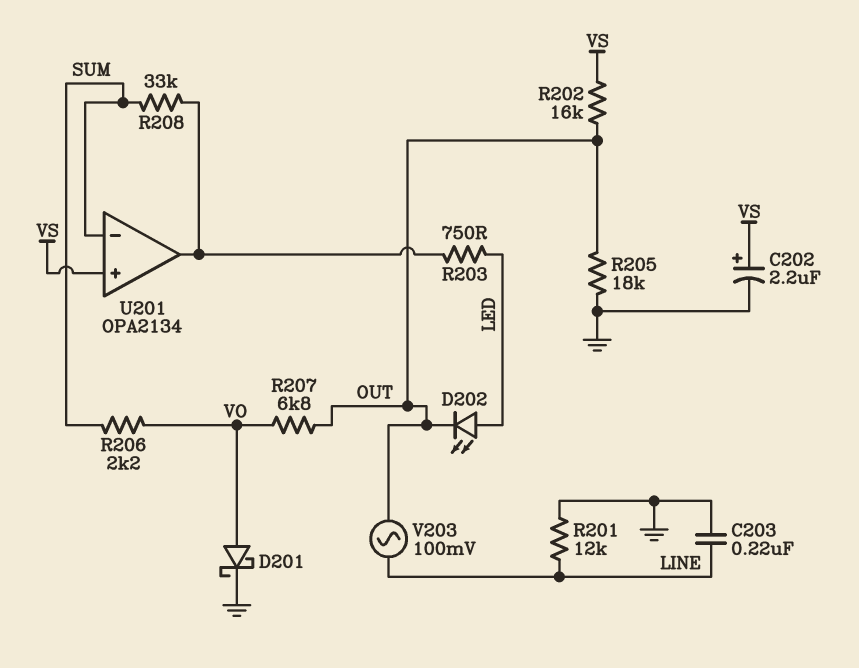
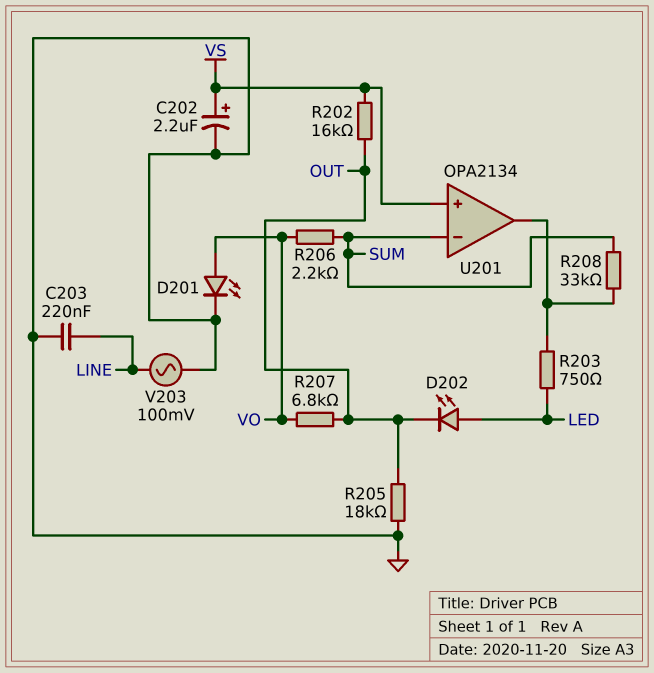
D201: schottky (A VO, K GND) -> LED (A VO, K GND)
R201: 12k (GND, LINE) -> none
V203: AC 100mV (LINE, OUT) -> AC 100mV (GND, LINE)

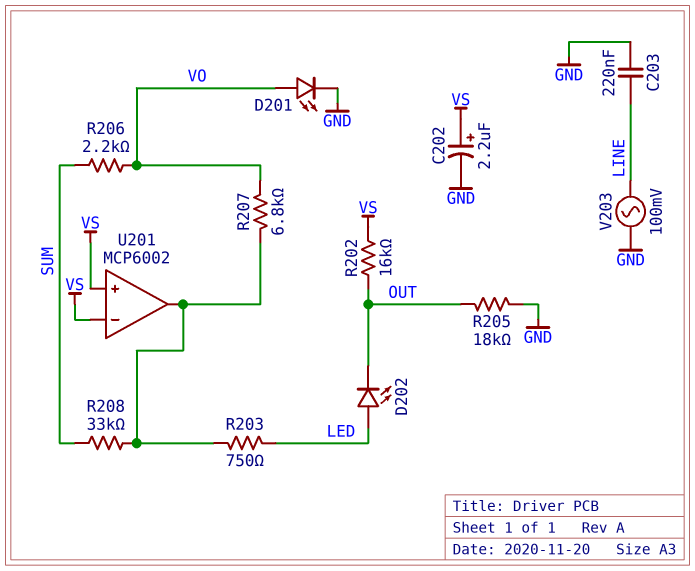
R207: 6.8k (OUT, VO) -> 6.8k (U201/out, VO)
U201: OPA2134 -> MCP6002
U201 pin in-: SUM -> VS

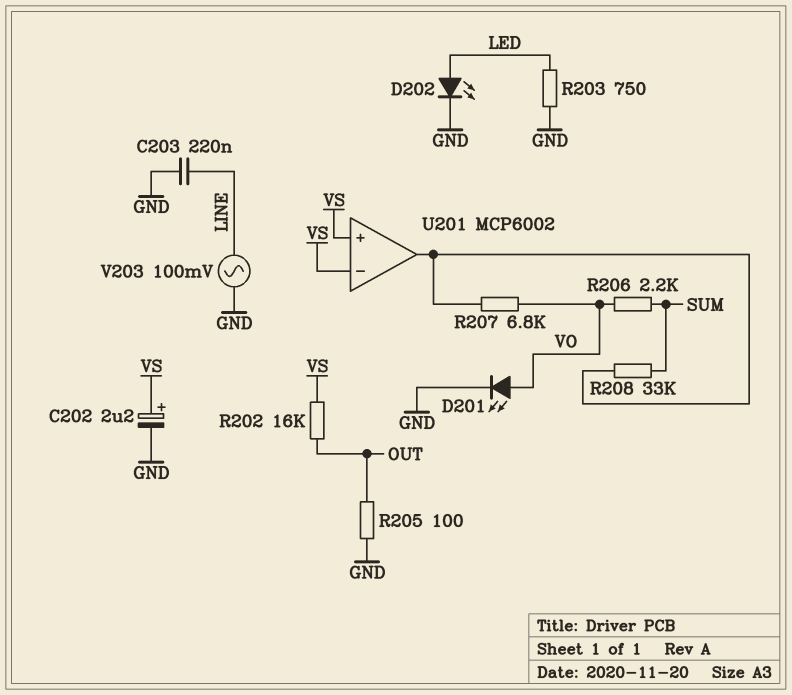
D202: LED (A LED, K OUT) -> LED (A LED, K GND)
R203: 750 (LED, U201/out) -> 750 (GND, LED)
R205: 18k (GND, OUT) -> 100 (GND, OUT)

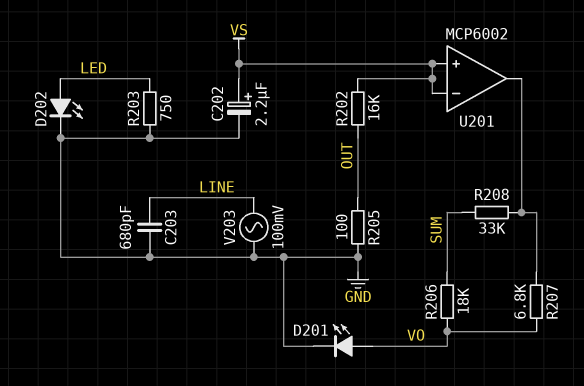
C203: 220nF (GND, LINE) -> 680pF (GND, LINE)
R206: 2.2k (SUM, VO) -> 18k (SUM, VO)

